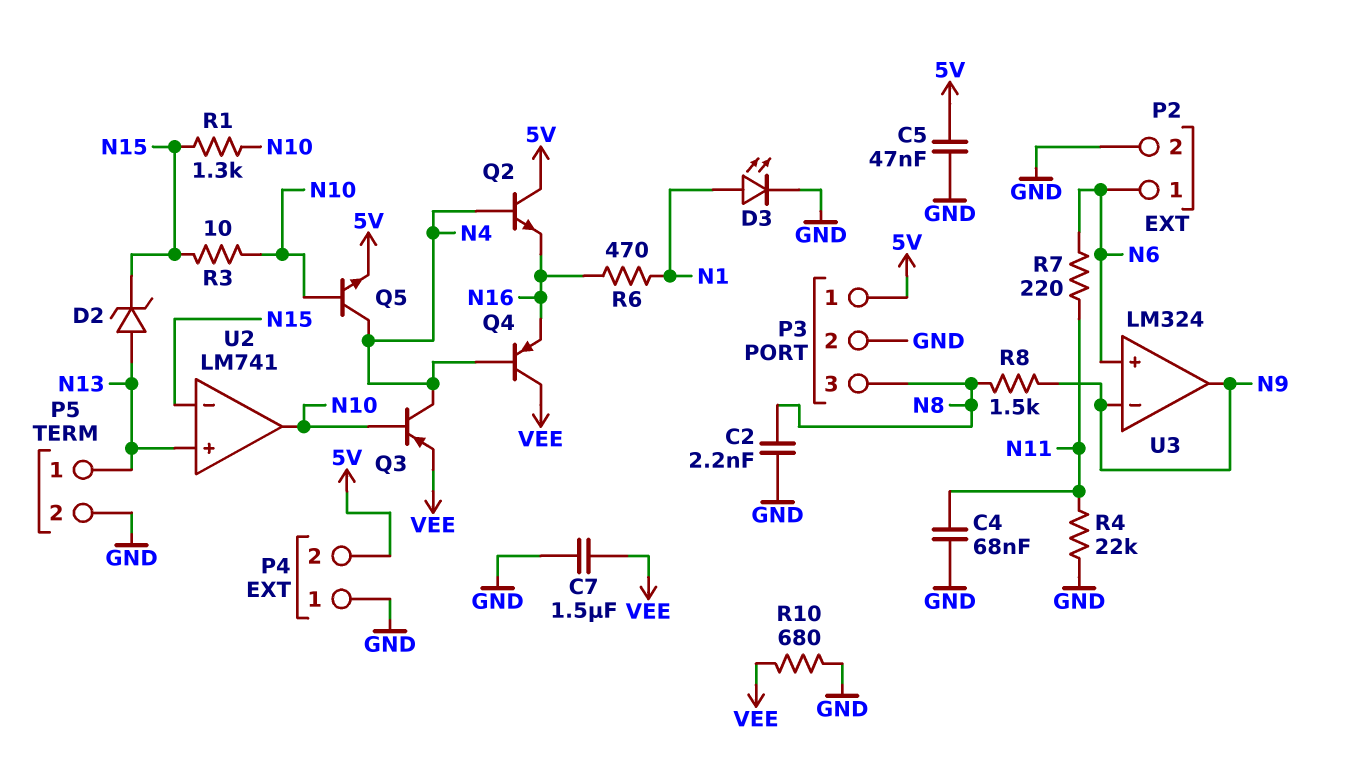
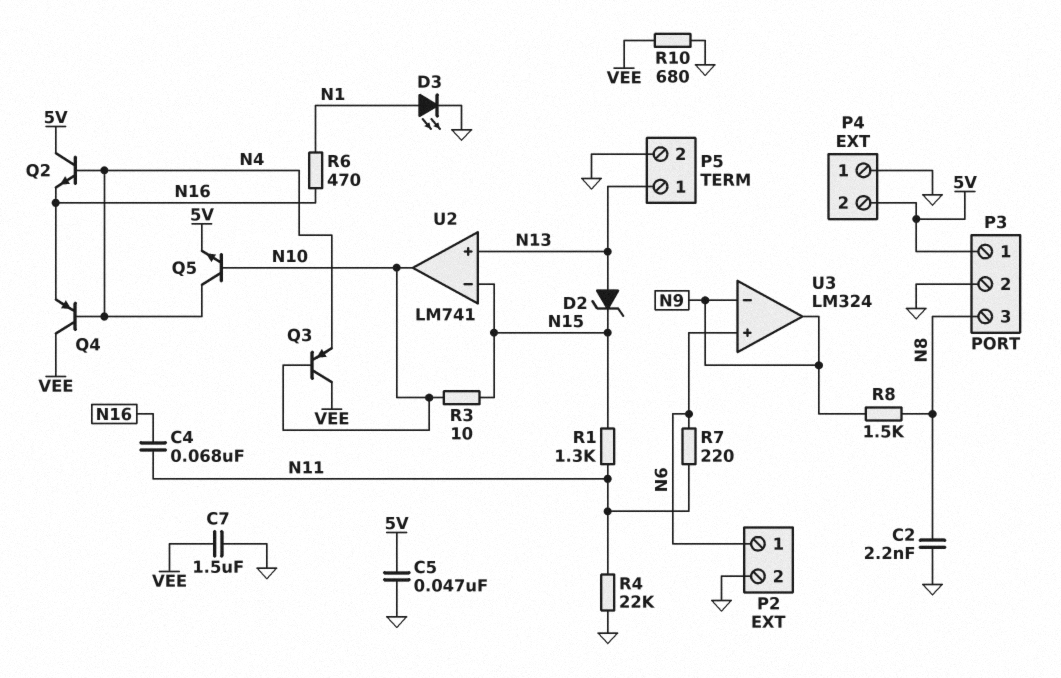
C4: 68nF (GND, N11) -> 68nF (N11, N16)
Q3: PNP (B N10, C N4, E VEE) -> PNP (B N10, C VEE, E N4)
R1: 1.3k (N10, N15) -> 1.3k (N11, N15)

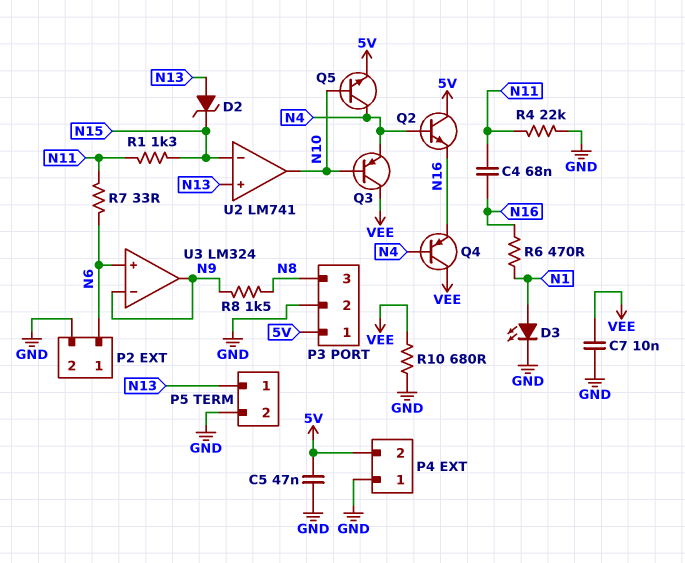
C2: 2.2nF (GND, N8) -> none
C7: 1.5uF (GND, VEE) -> 10nF (GND, VEE)
R3: 10 (N10, N15) -> none
R7: 220 (N6, N11) -> 33 (N6, N11)

